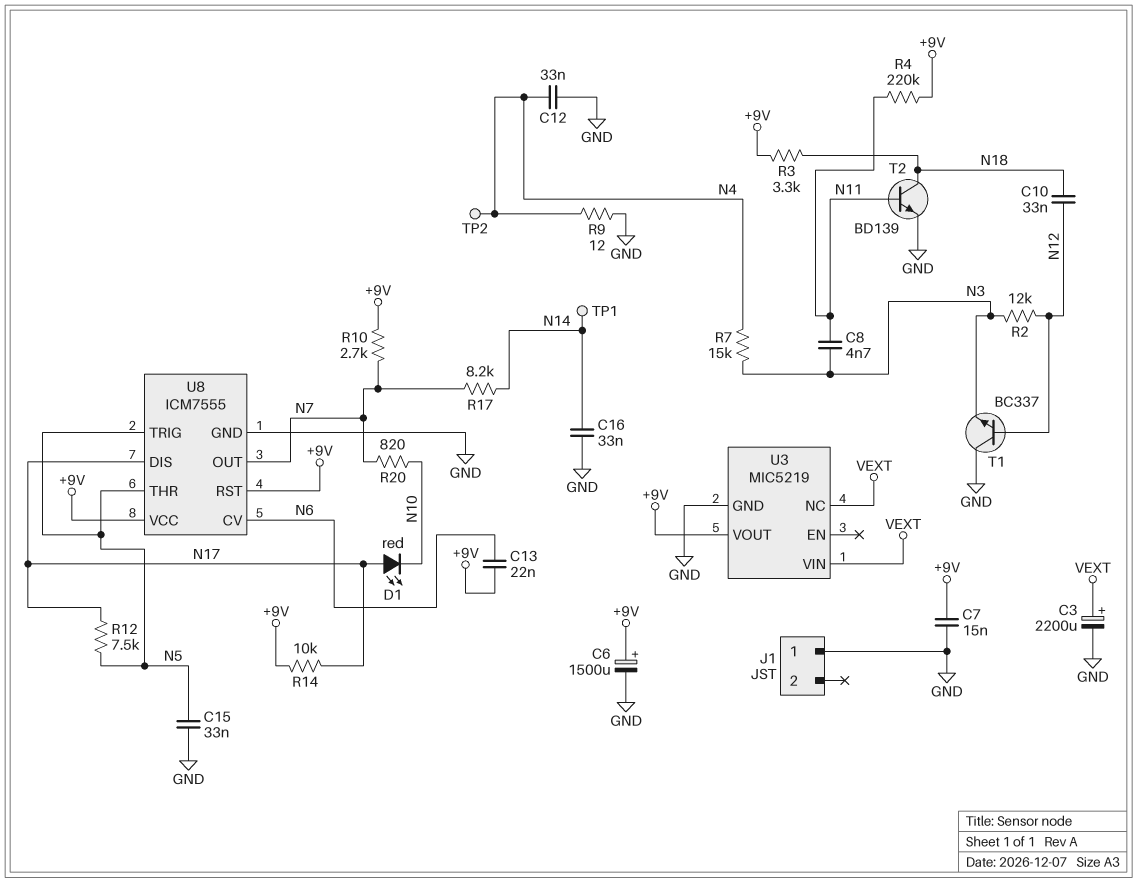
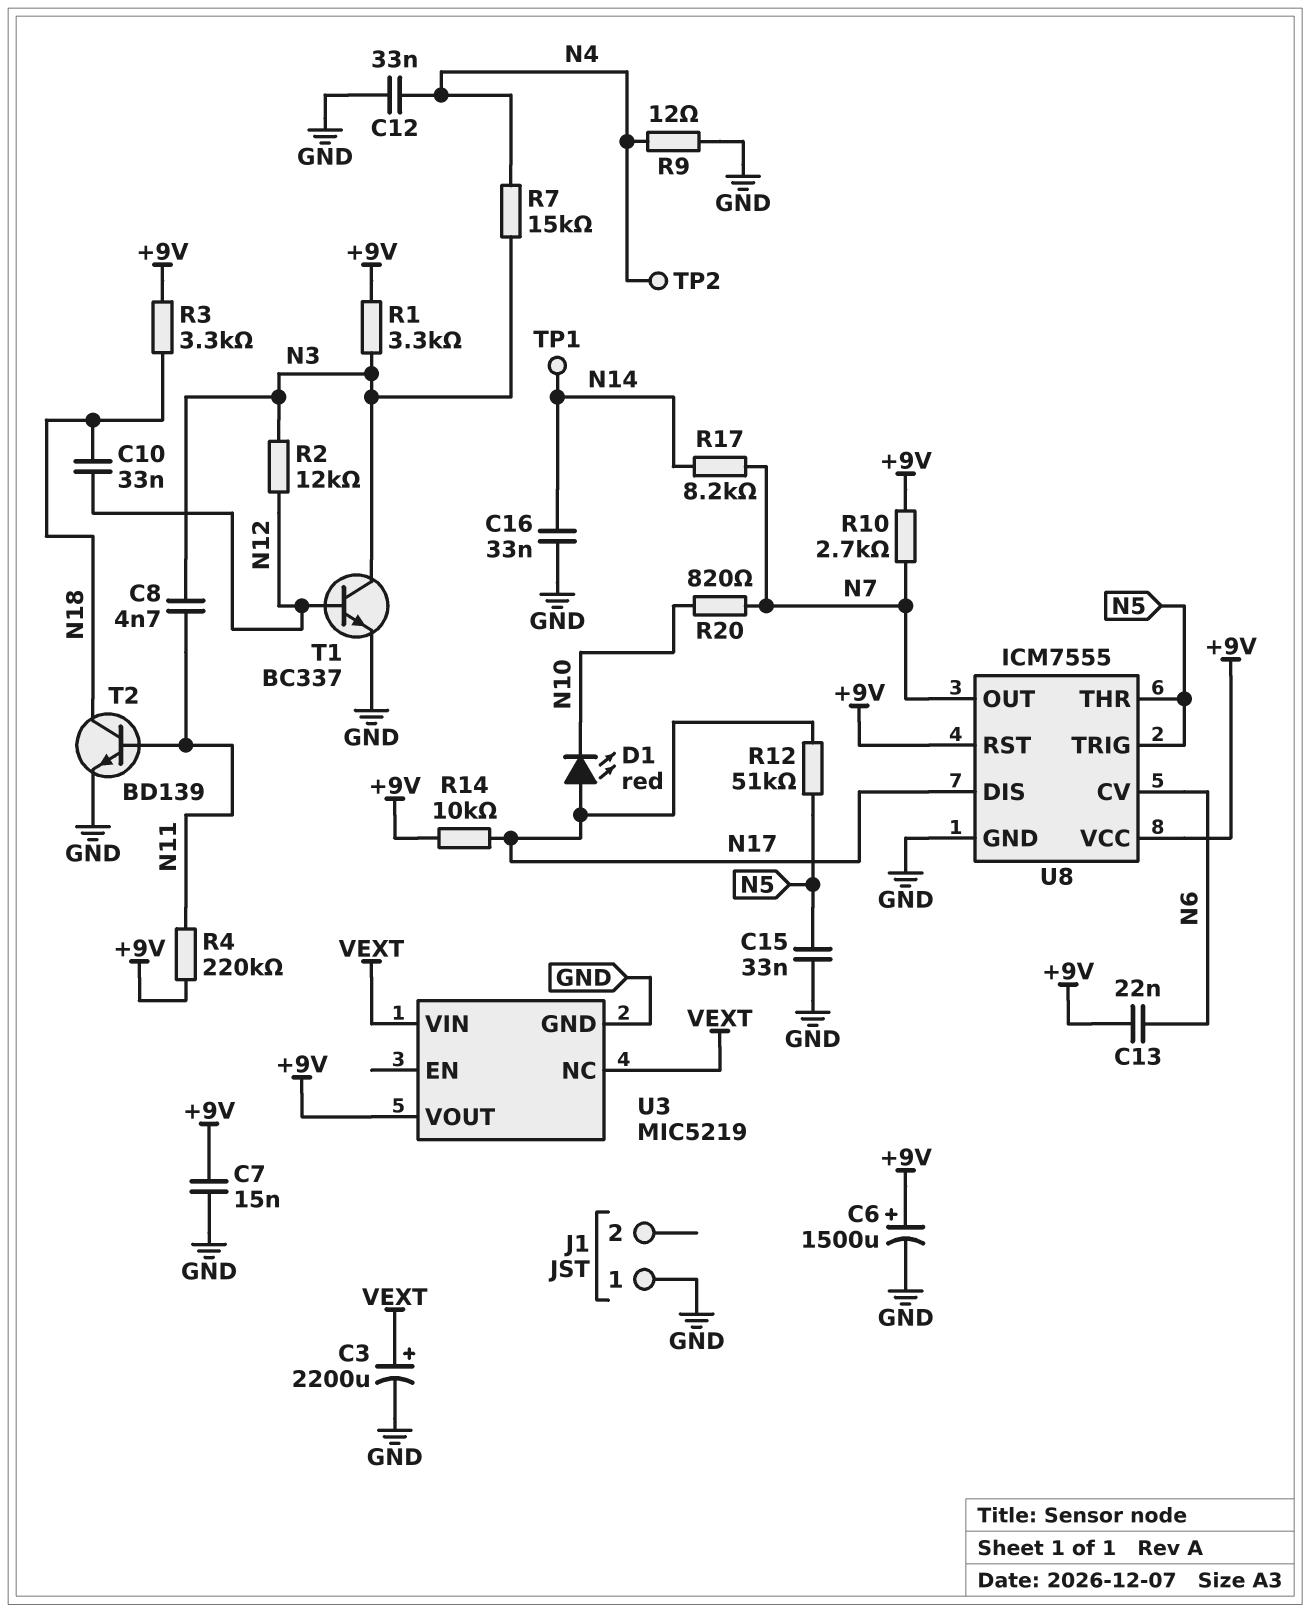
R1: none -> 3.3k (+9V, N3)
R12: 7.5k (N5, N17) -> 51k (N5, N17)
T1: NPN BC337 (B N12, C GND, E N3) -> NPN BC337 (B N12, C N3, E GND)

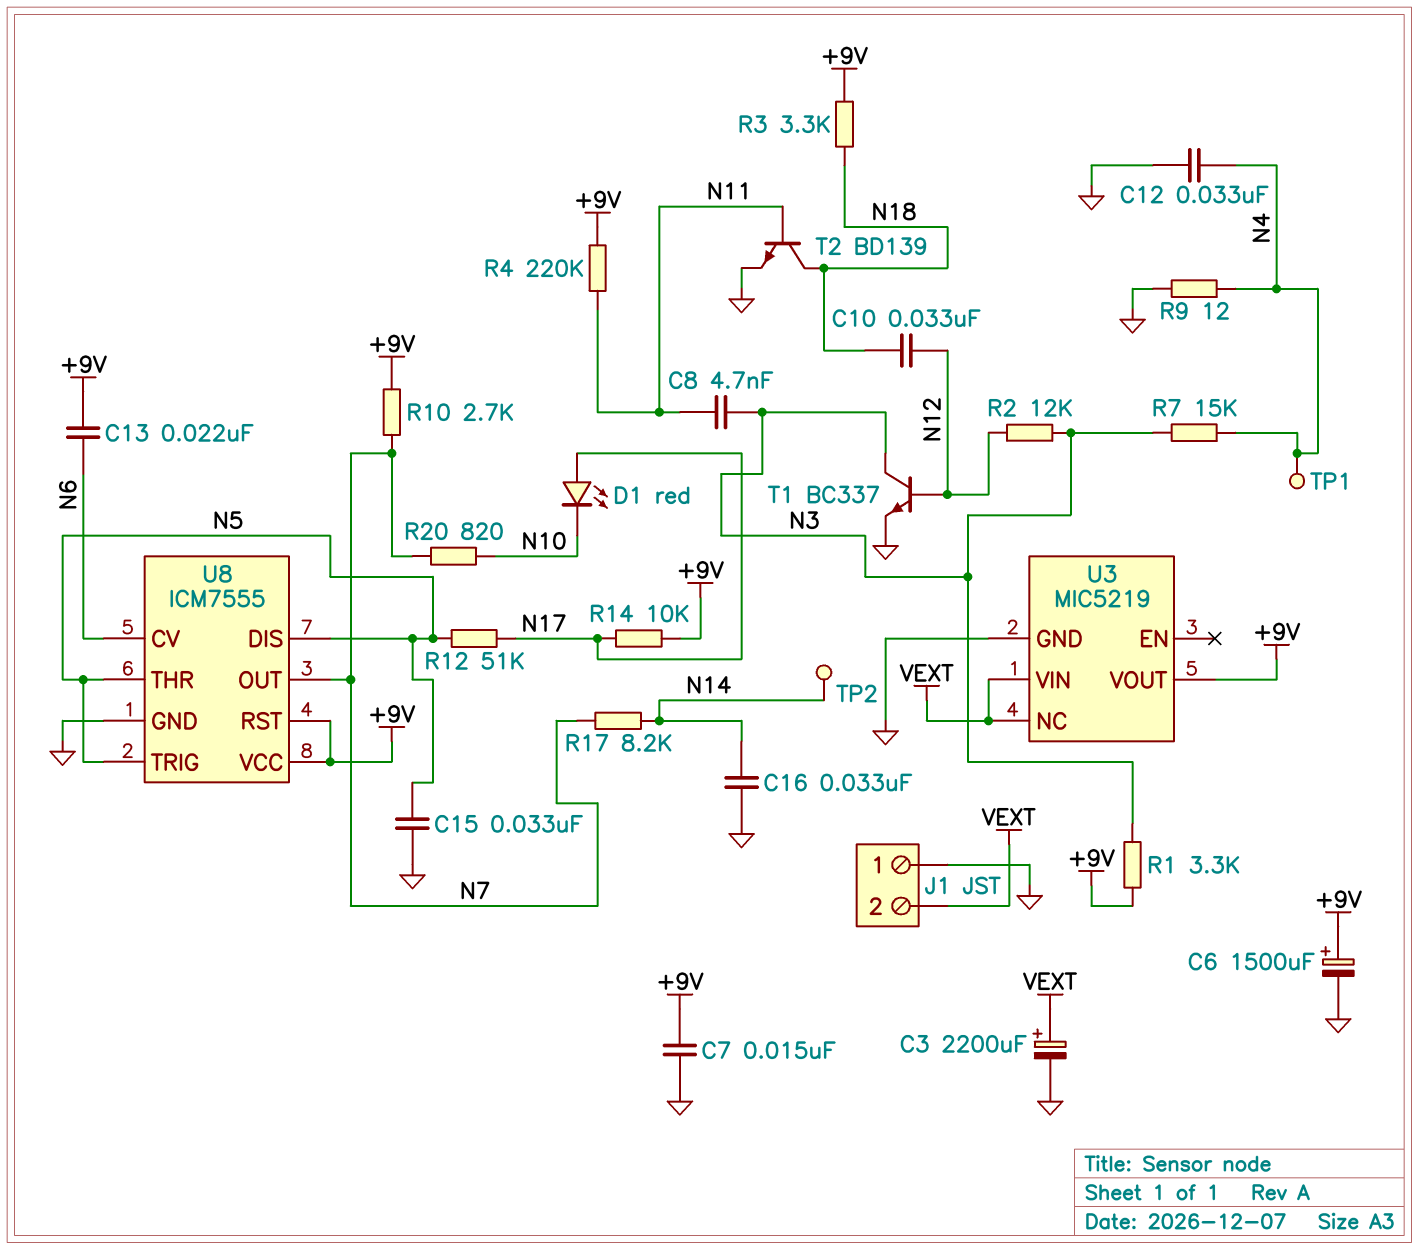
J1 pin 2: none -> VEXT
TP1: test point (N14) -> test point (N4)
TP2: test point (N4) -> test point (N14)
U8 pin DIS: N17 -> N5

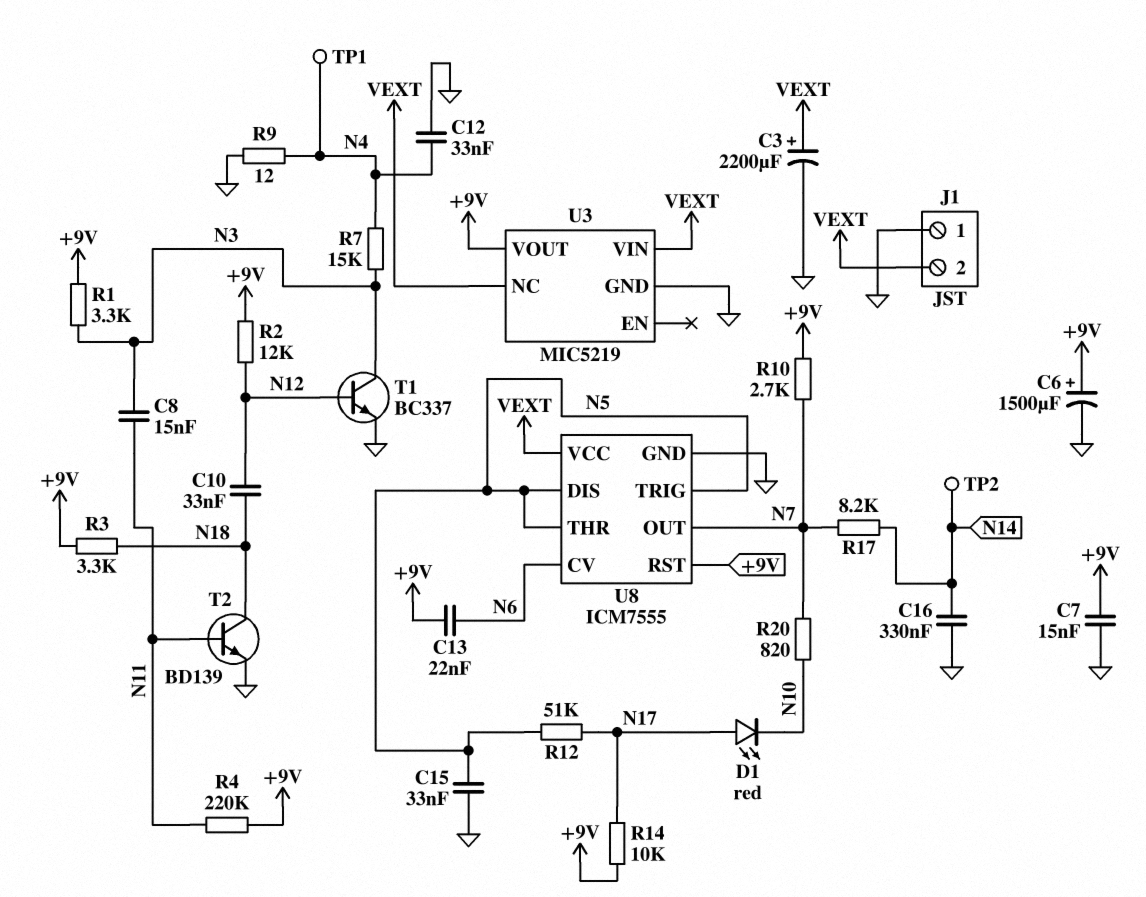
C8: 4.7nF (N3, N11) -> 15nF (N3, N11)
C16: 33nF (GND, N14) -> 330nF (GND, N14)
R2: 12k (N3, N12) -> 12k (+9V, N12)
U8 pin VCC: +9V -> VEXT

